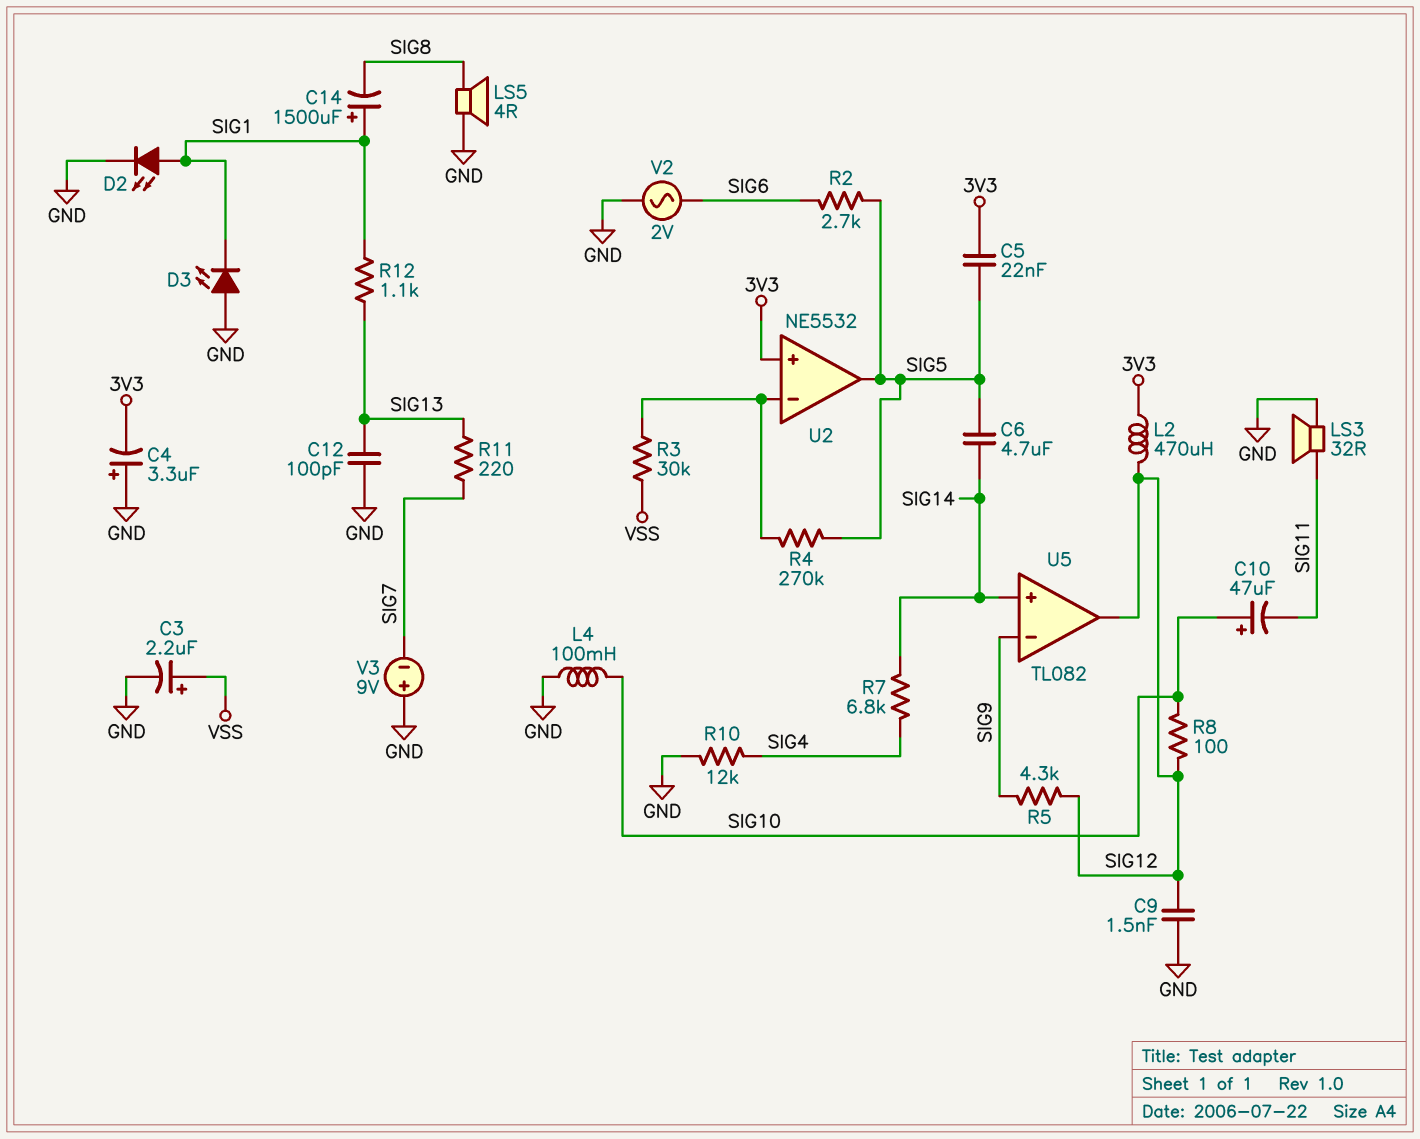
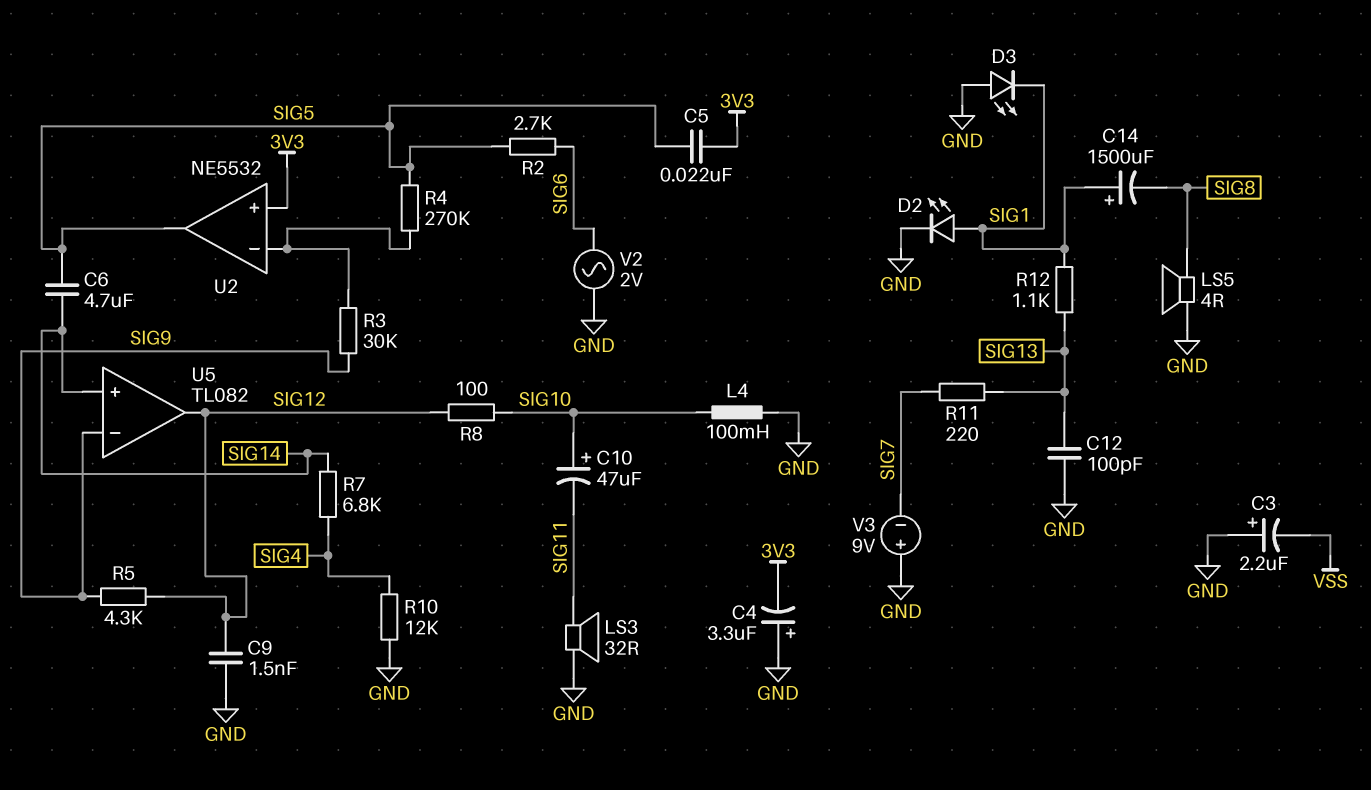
C3: 2.2uF (plus VSS, minus GND) -> 2.2uF (plus GND, minus VSS)
L2: 470uH (3V3, SIG12) -> none
R3: 30k (U2/in-, VSS) -> 30k (SIG9, U2/in-)

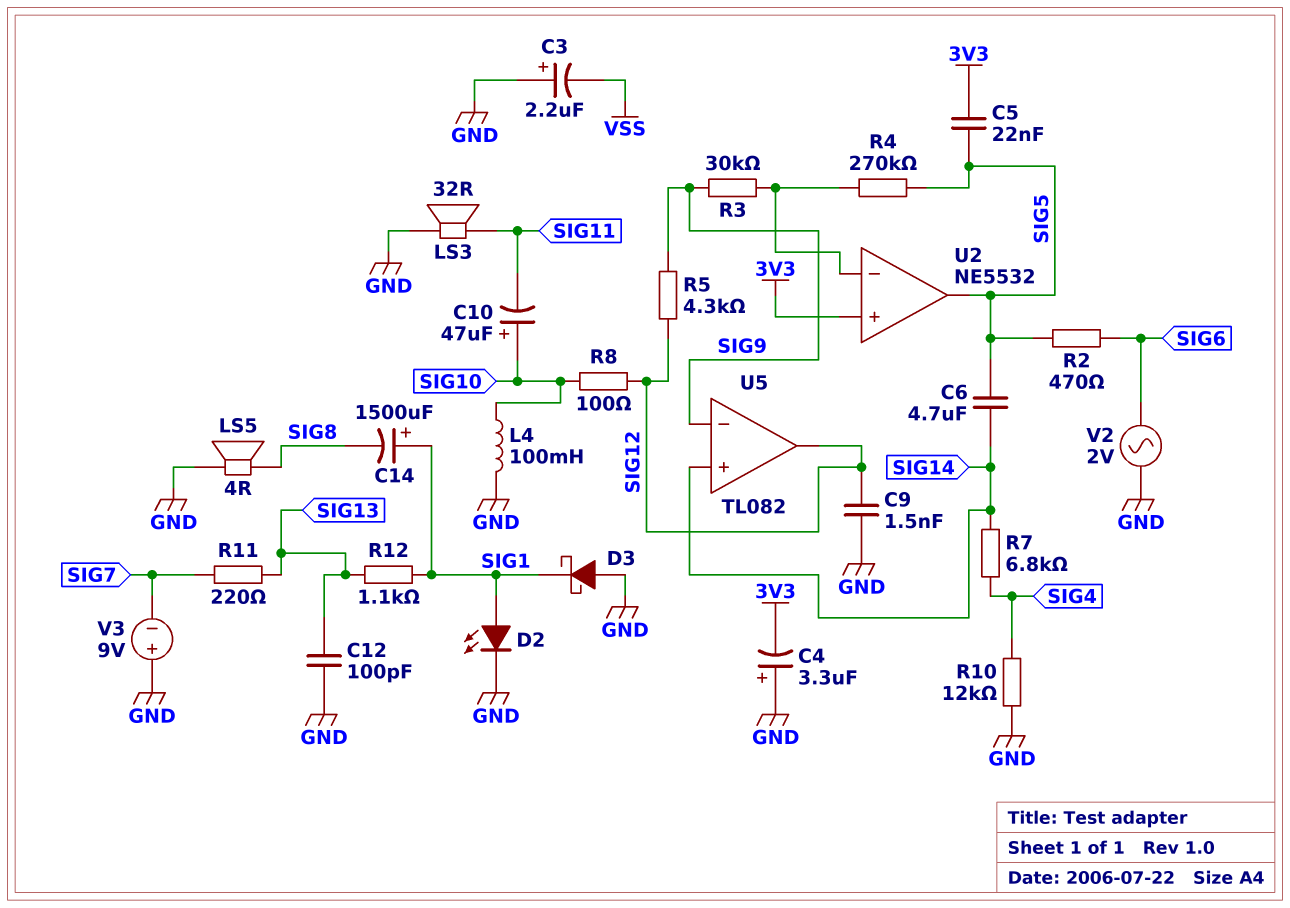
D3: LED (A GND, K SIG1) -> schottky (A GND, K SIG1)
R2: 2.7k (SIG5, SIG6) -> 470 (SIG5, SIG6)

